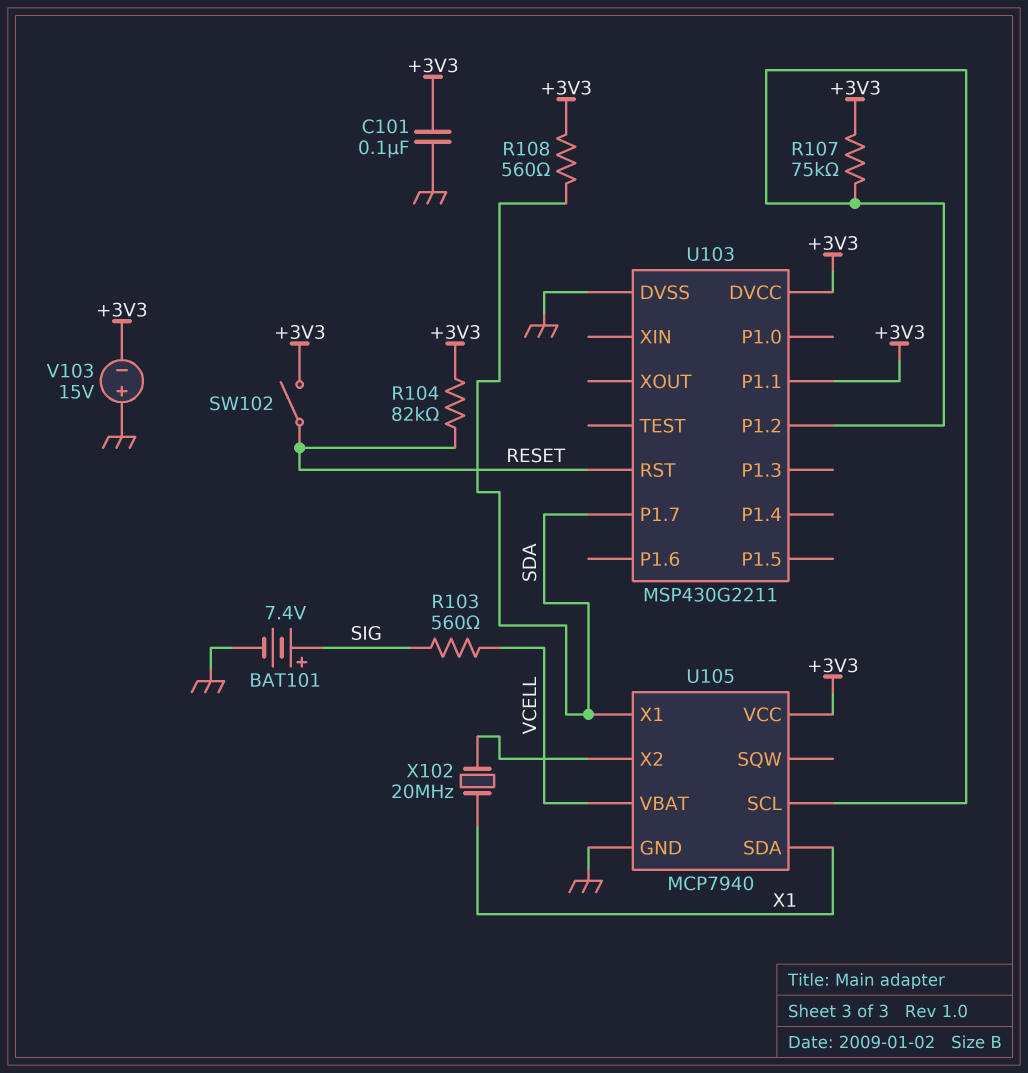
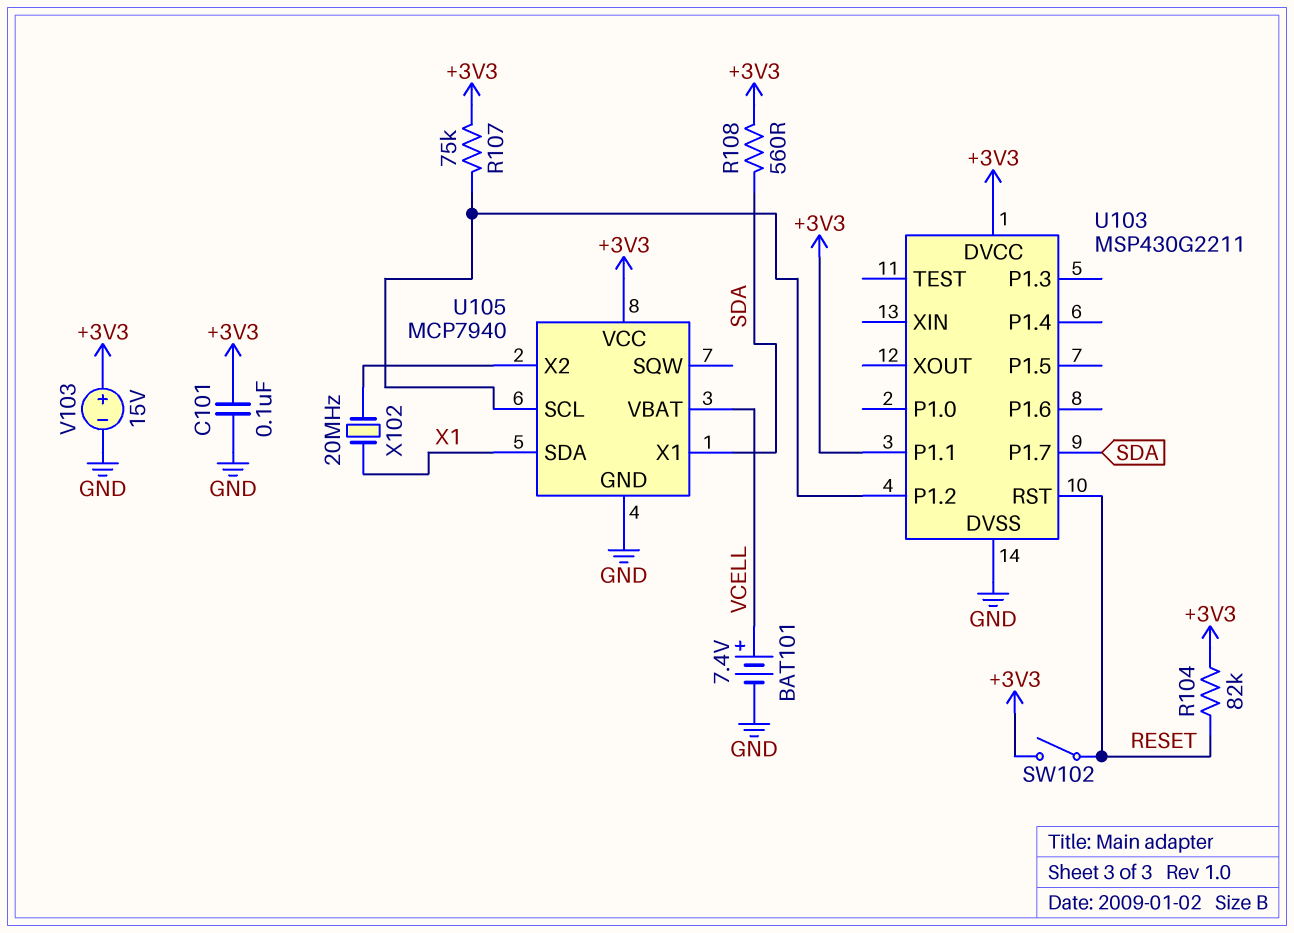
BAT101: 7.4V (plus SIG, minus GND) -> 7.4V (plus VCELL, minus GND)
R103: 560 (SIG, VCELL) -> none
V103: 15V (plus GND, minus +3V3) -> 15V (plus +3V3, minus GND)

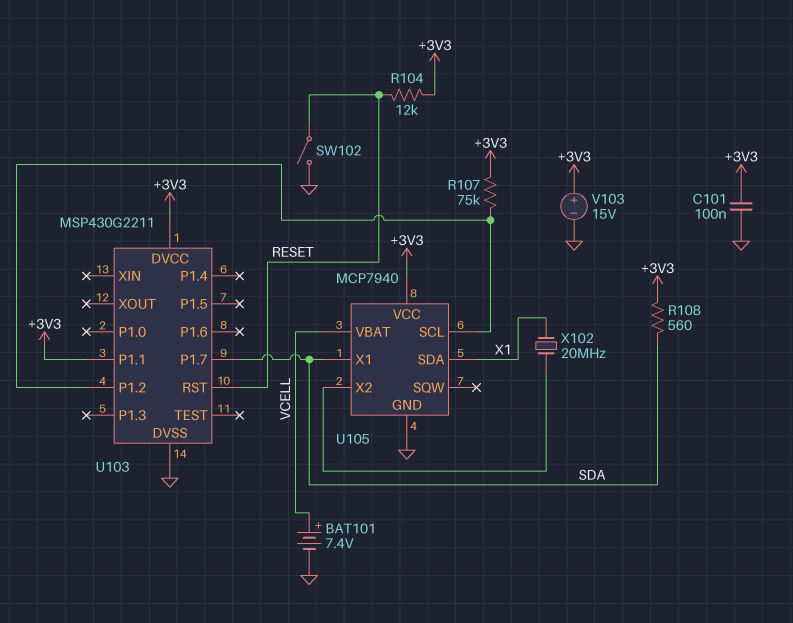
R104: 82k (+3V3, RESET) -> 12k (+3V3, RESET)
SW102: switch (+3V3, RESET) -> switch (GND, RESET)

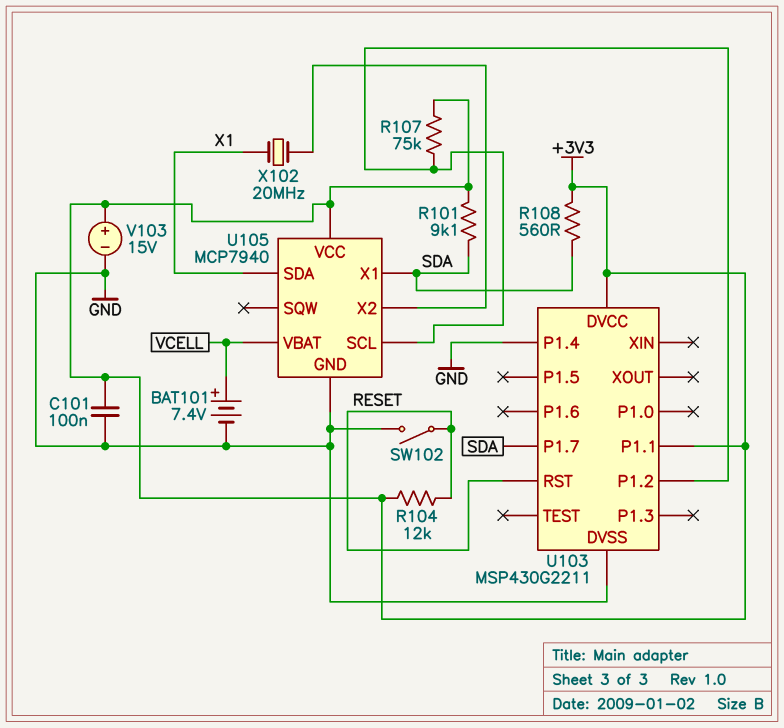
R101: none -> 9.1k (+3V3, SDA)
U103 pin P1.4: none -> GND

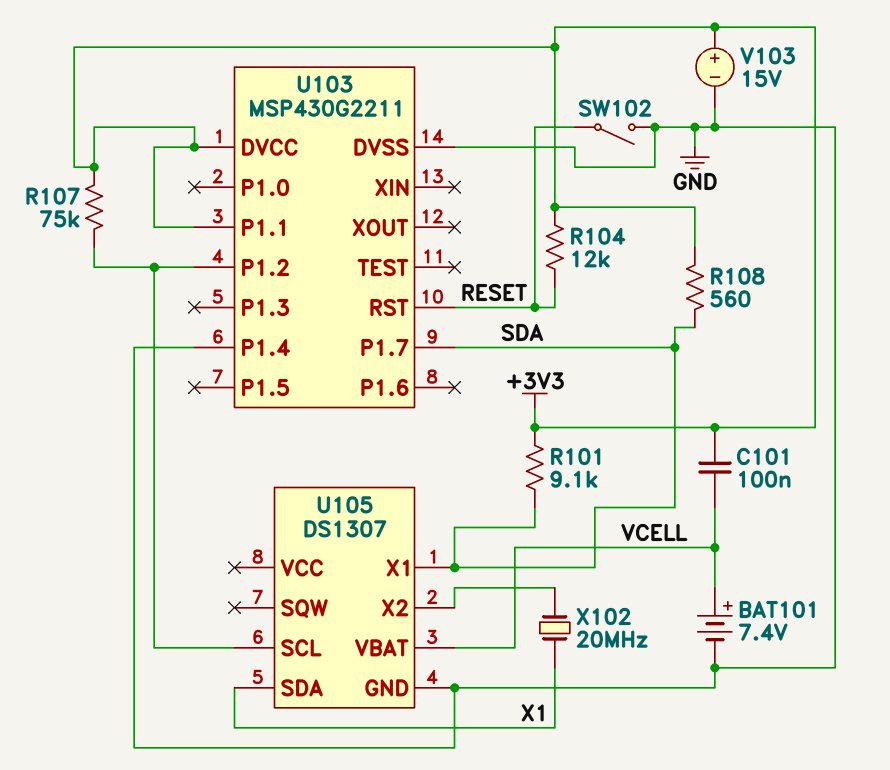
C101: 100nF (+3V3, GND) -> 100nF (+3V3, VCELL)
U105: MCP7940 -> DS1307
U105 pin VCC: +3V3 -> none

